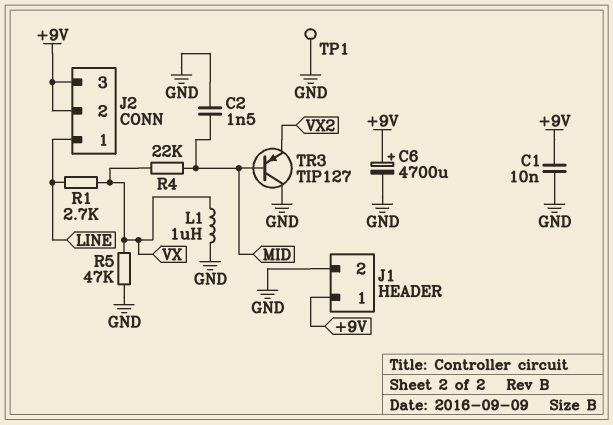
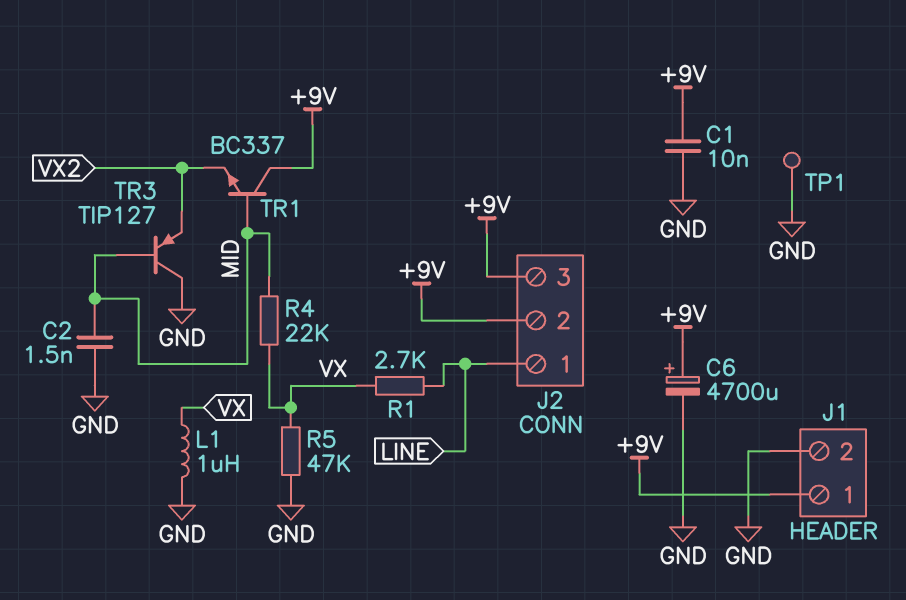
TR1: none -> NPN BC337 (B MID, C +9V, E VX2)

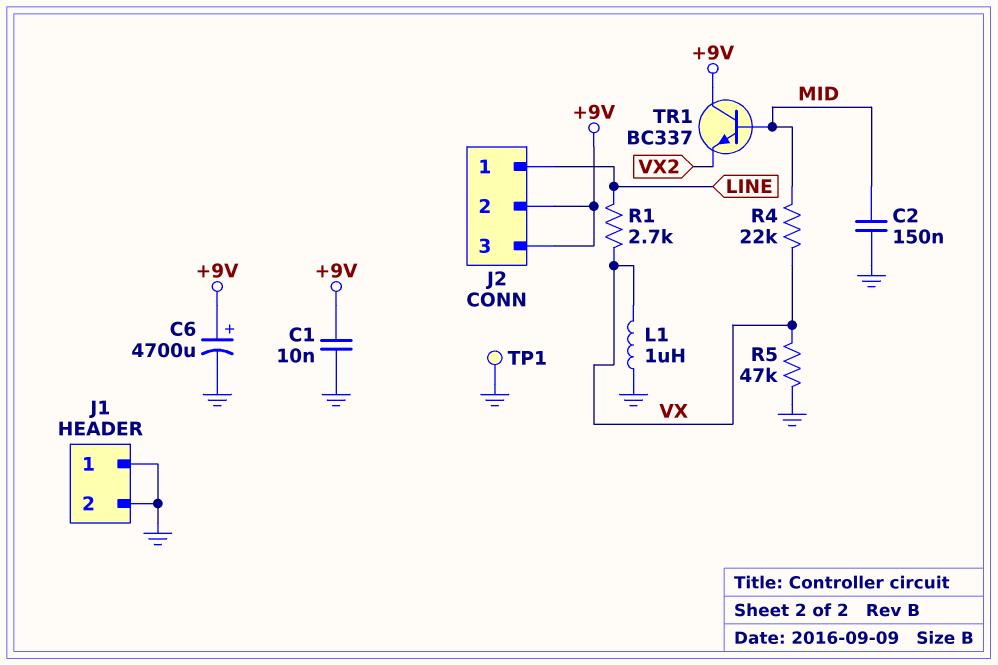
C2: 1.5nF (GND, MID) -> 150nF (GND, MID)
J1 pin 1: +9V -> GND
TR3: PNP TIP127 (B MID, C GND, E VX2) -> none

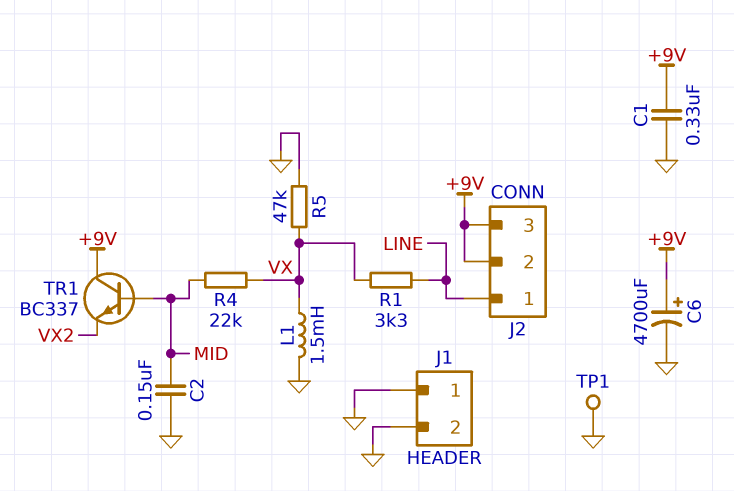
C1: 10nF (+9V, GND) -> 330nF (+9V, GND)
L1: 1uH (GND, VX) -> 1.5mH (GND, VX)
R1: 2.7k (LINE, VX) -> 3.3k (LINE, VX)

